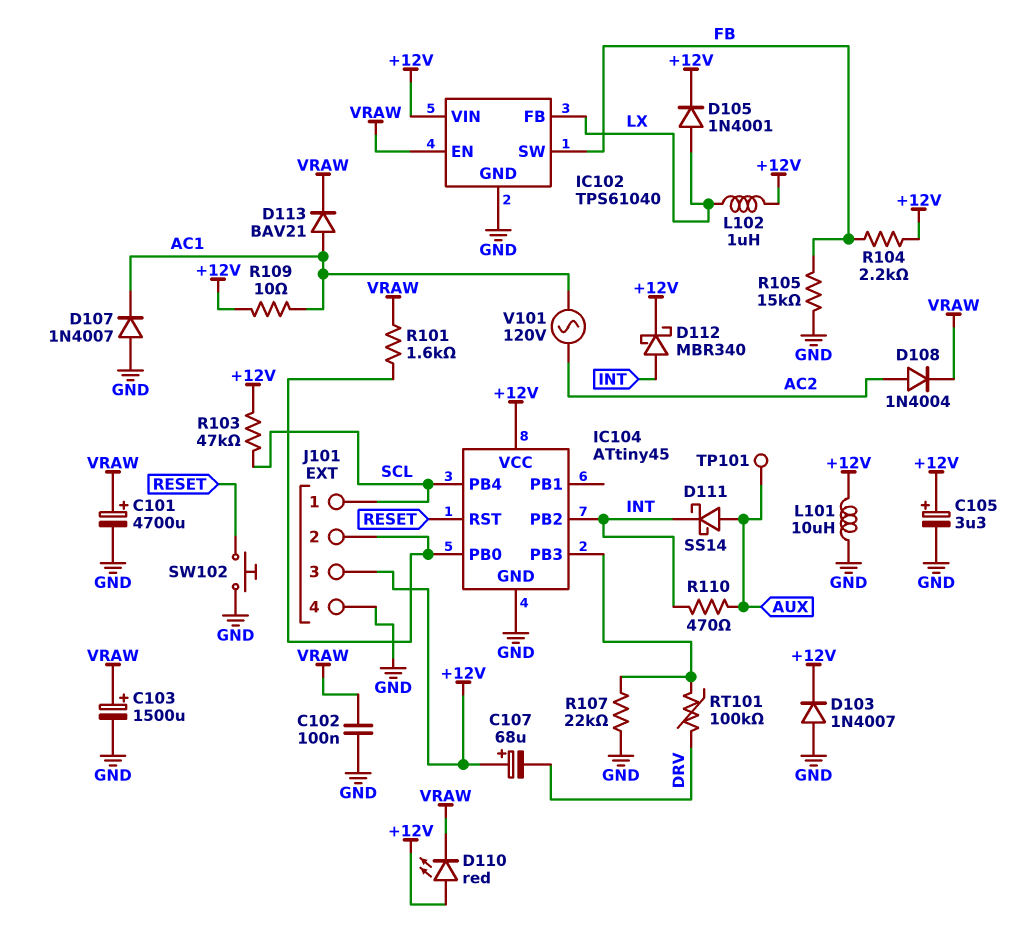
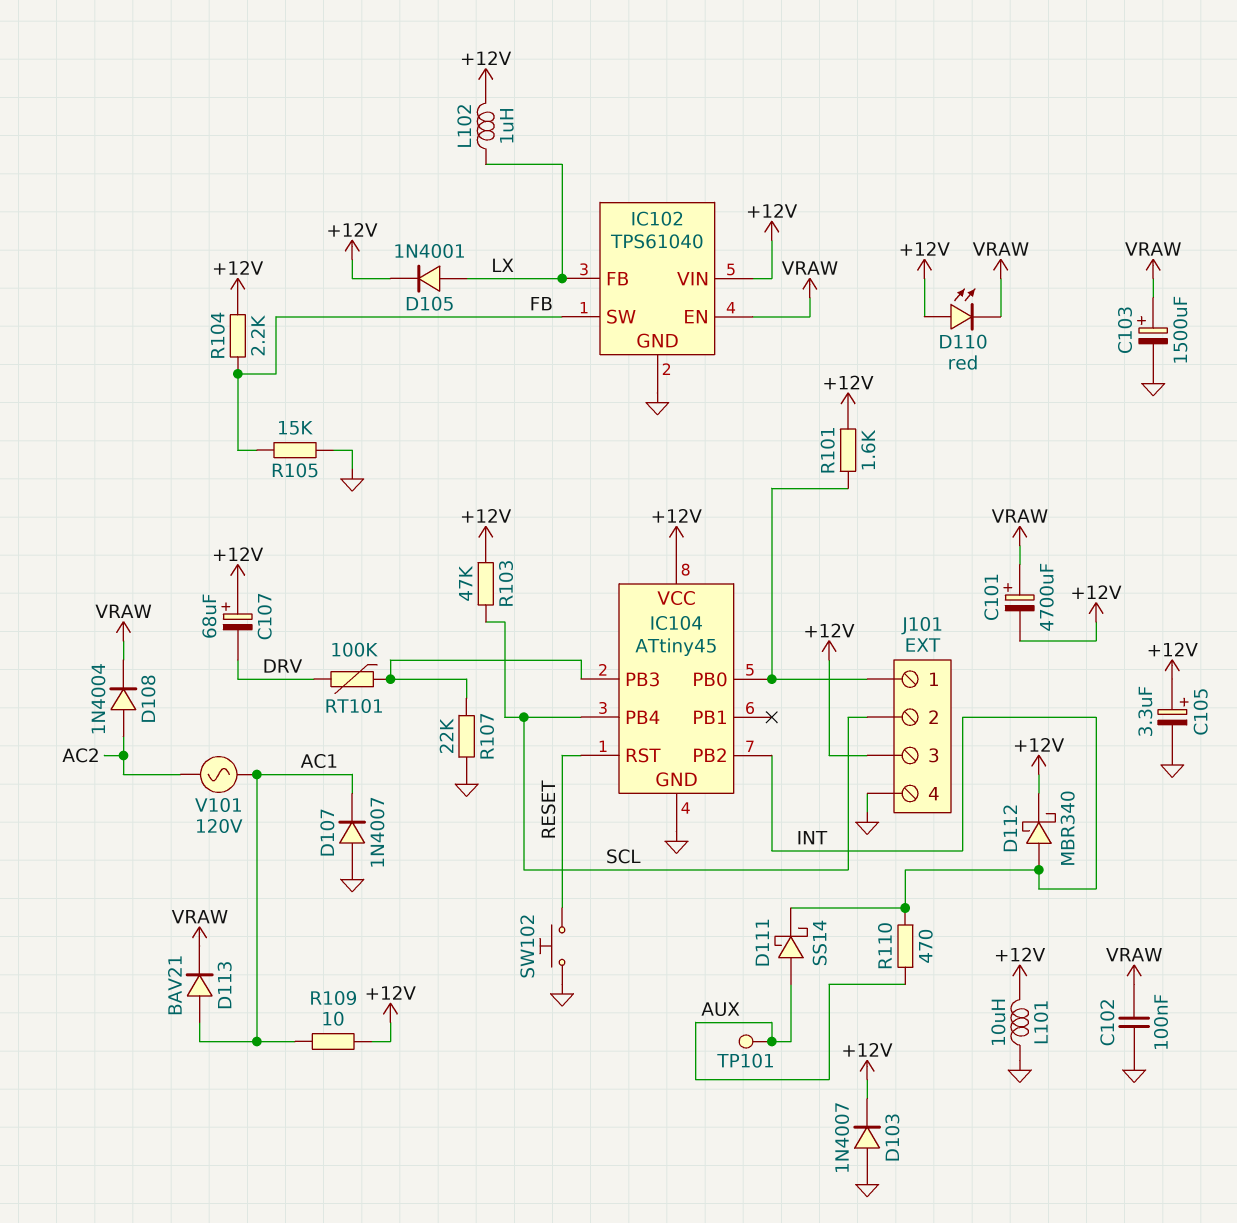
C101: 4700uF (plus VRAW, minus GND) -> 4700uF (plus VRAW, minus +12V)
J101 pin 1: SCL -> IC104/PB0
J101 pin 2: IC104/PB0 -> SCL
R101: 1.6k (IC104/PB0, VRAW) -> 1.6k (+12V, IC104/PB0)

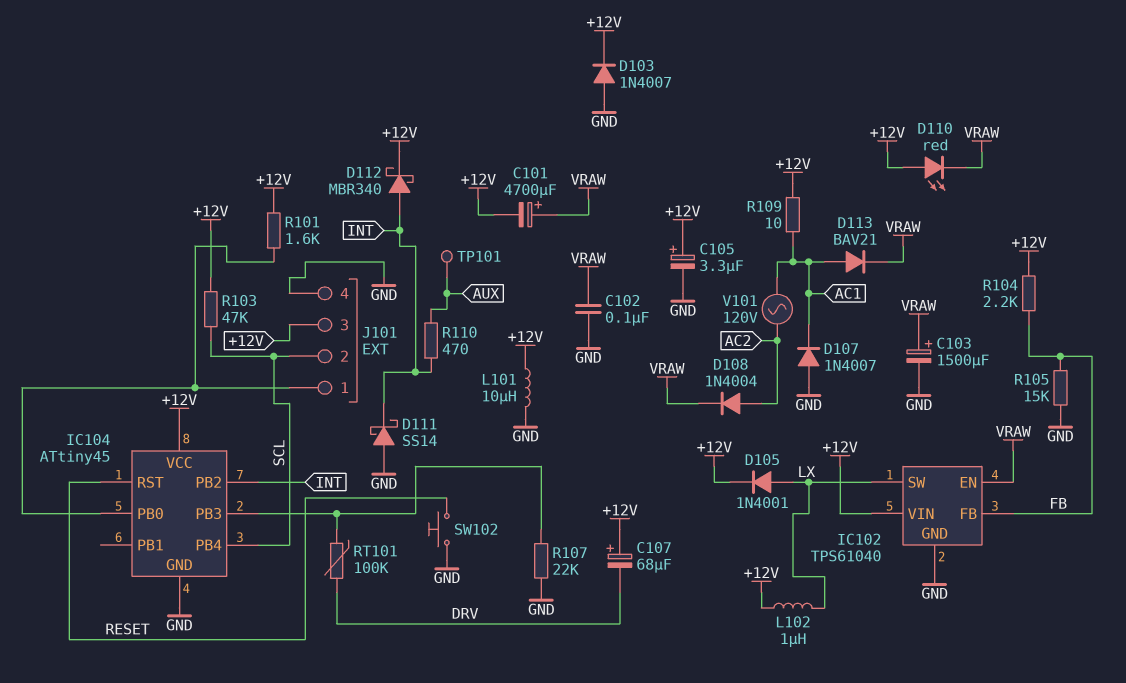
D111: schottky SS14 (A AUX, K INT) -> schottky SS14 (A GND, K INT)
IC102 pin FB: LX -> FB
IC102 pin SW: FB -> LX

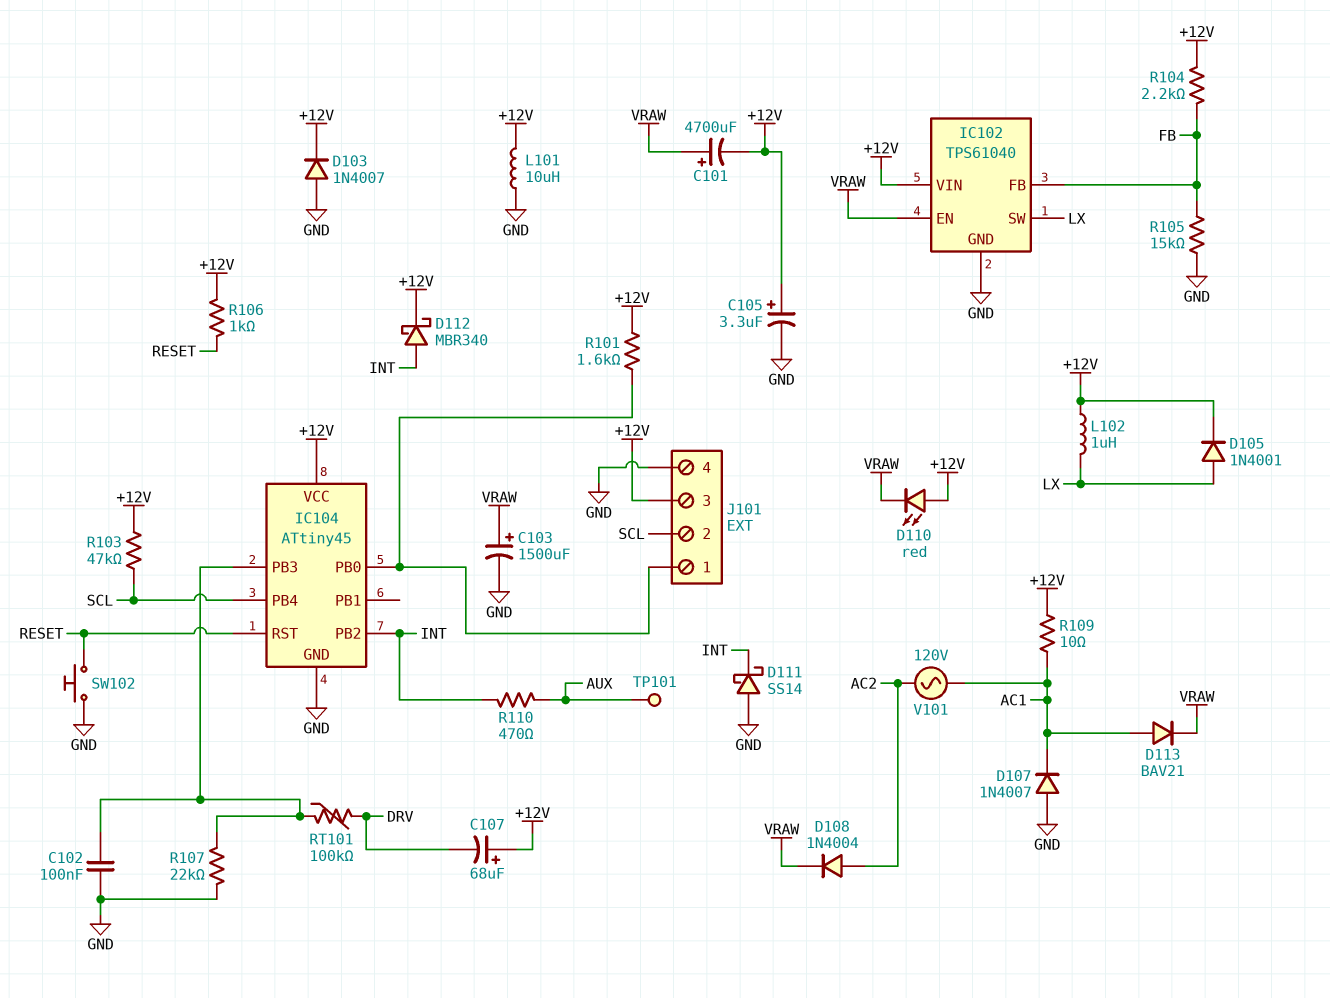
C102: 100nF (GND, VRAW) -> 100nF (GND, IC104/PB3)
R106: none -> 1k (+12V, RESET)

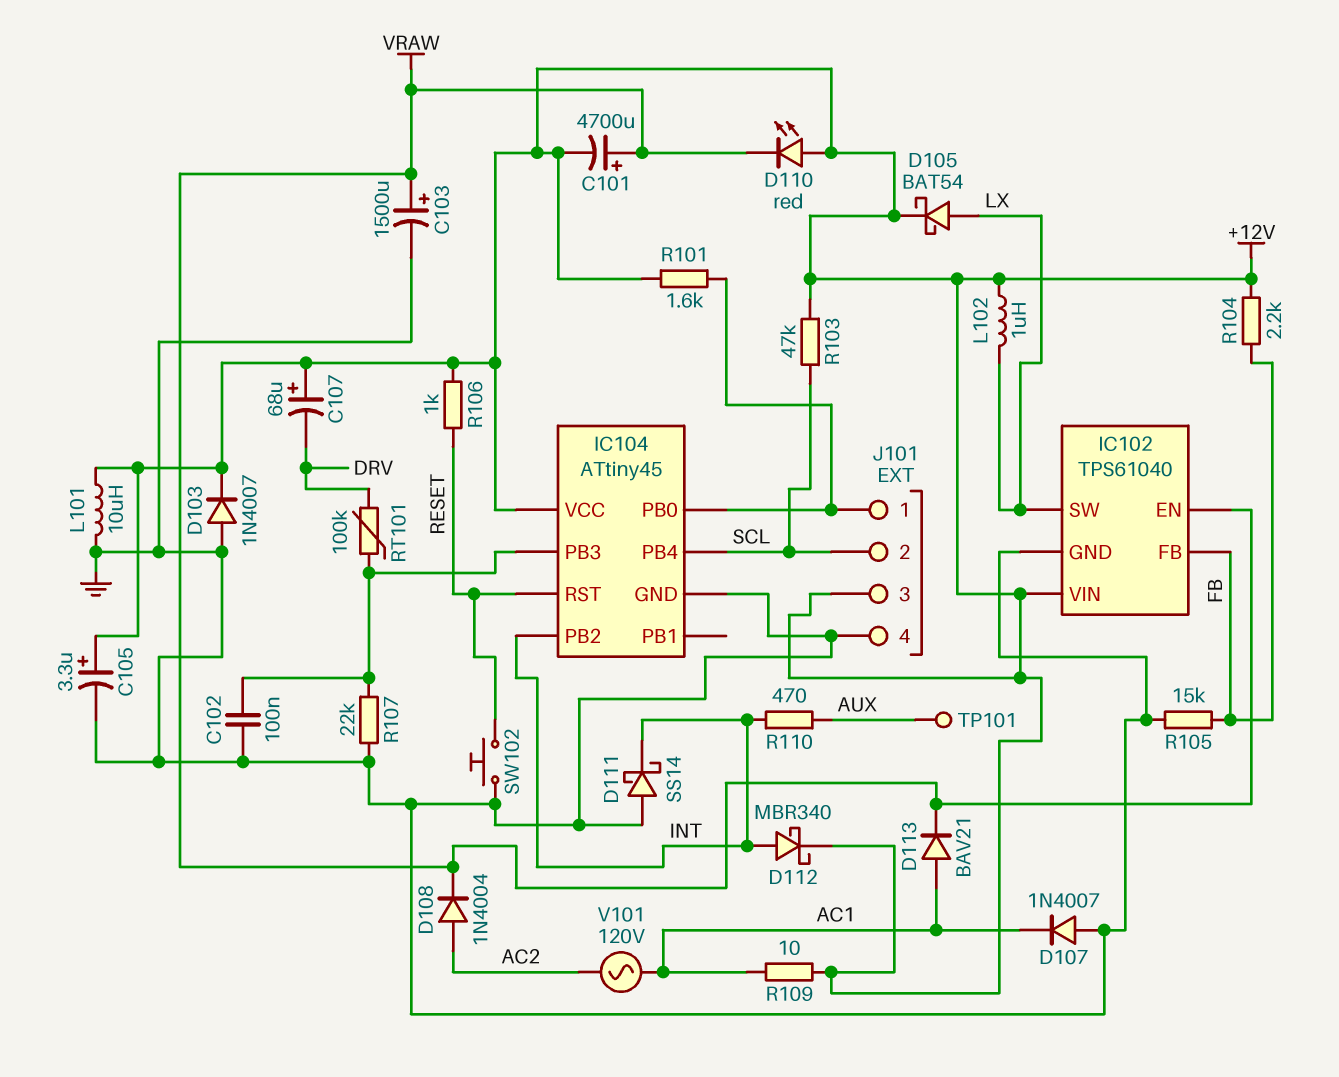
D105: diode 1N4001 (A LX, K +12V) -> schottky BAT54 (A LX, K +12V)

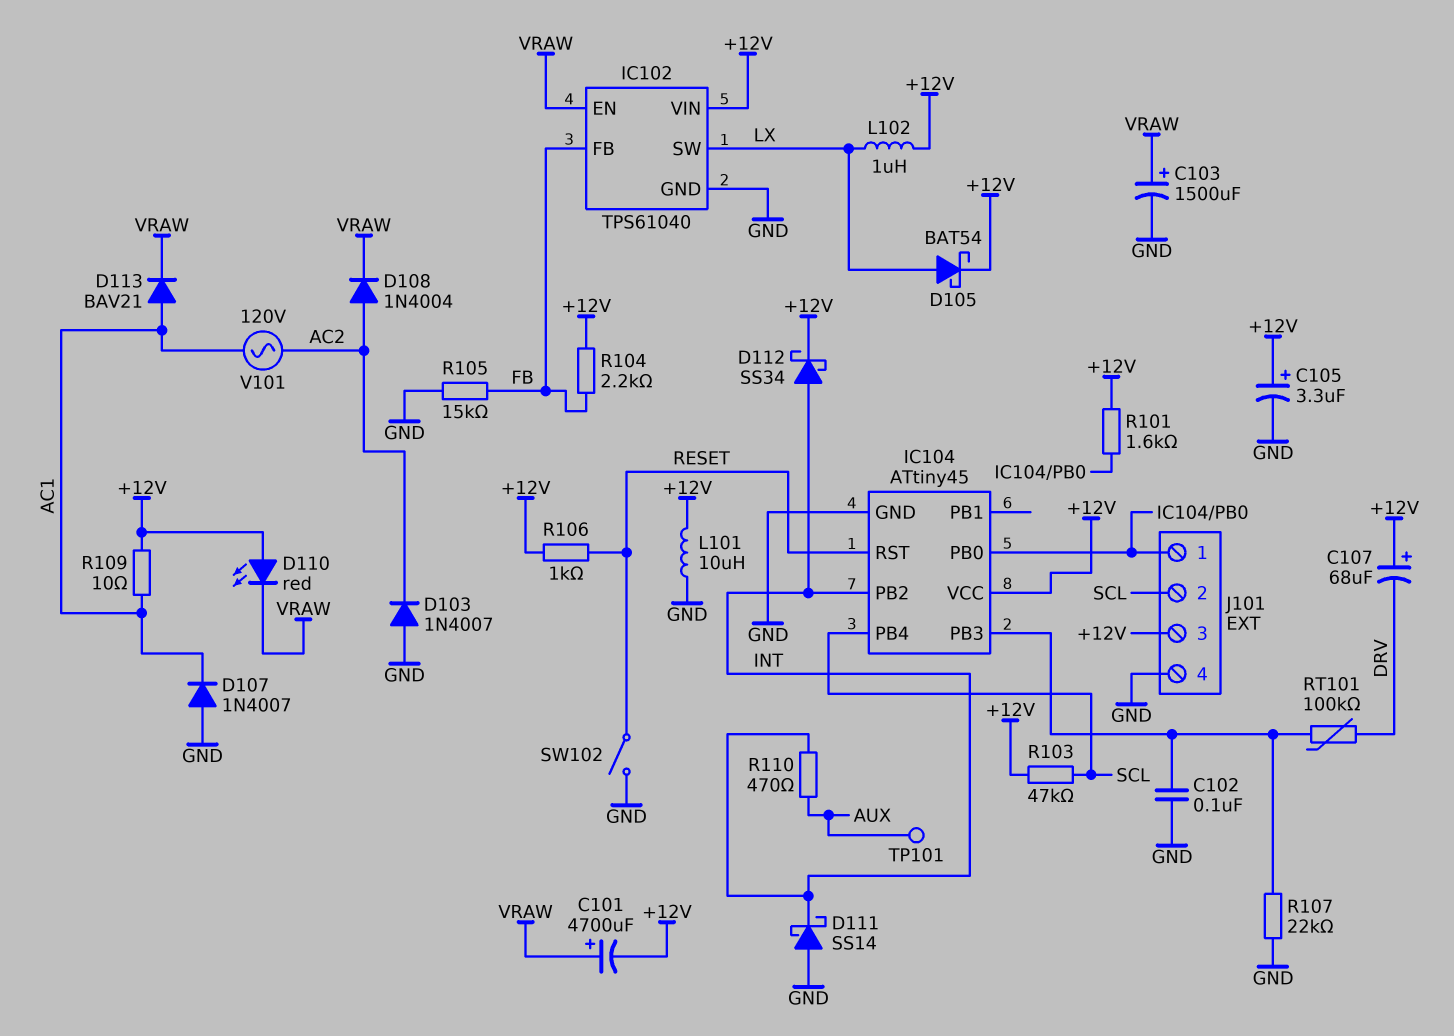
D103: diode 1N4007 (A GND, K +12V) -> diode 1N4007 (A GND, K AC2)
D112: schottky MBR340 (A INT, K +12V) -> schottky SS34 (A INT, K +12V)
SW102: button (GND, RESET) -> switch (GND, RESET)

